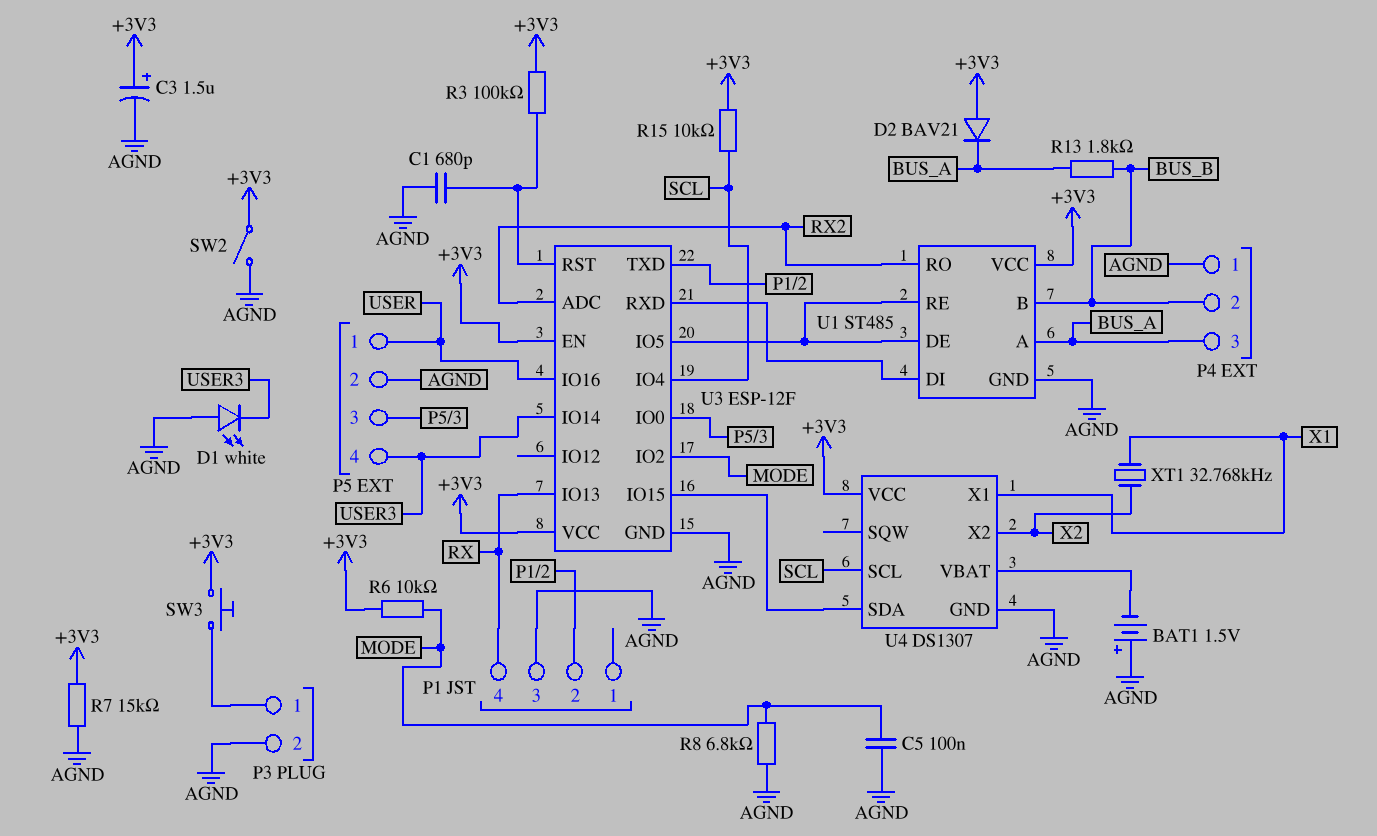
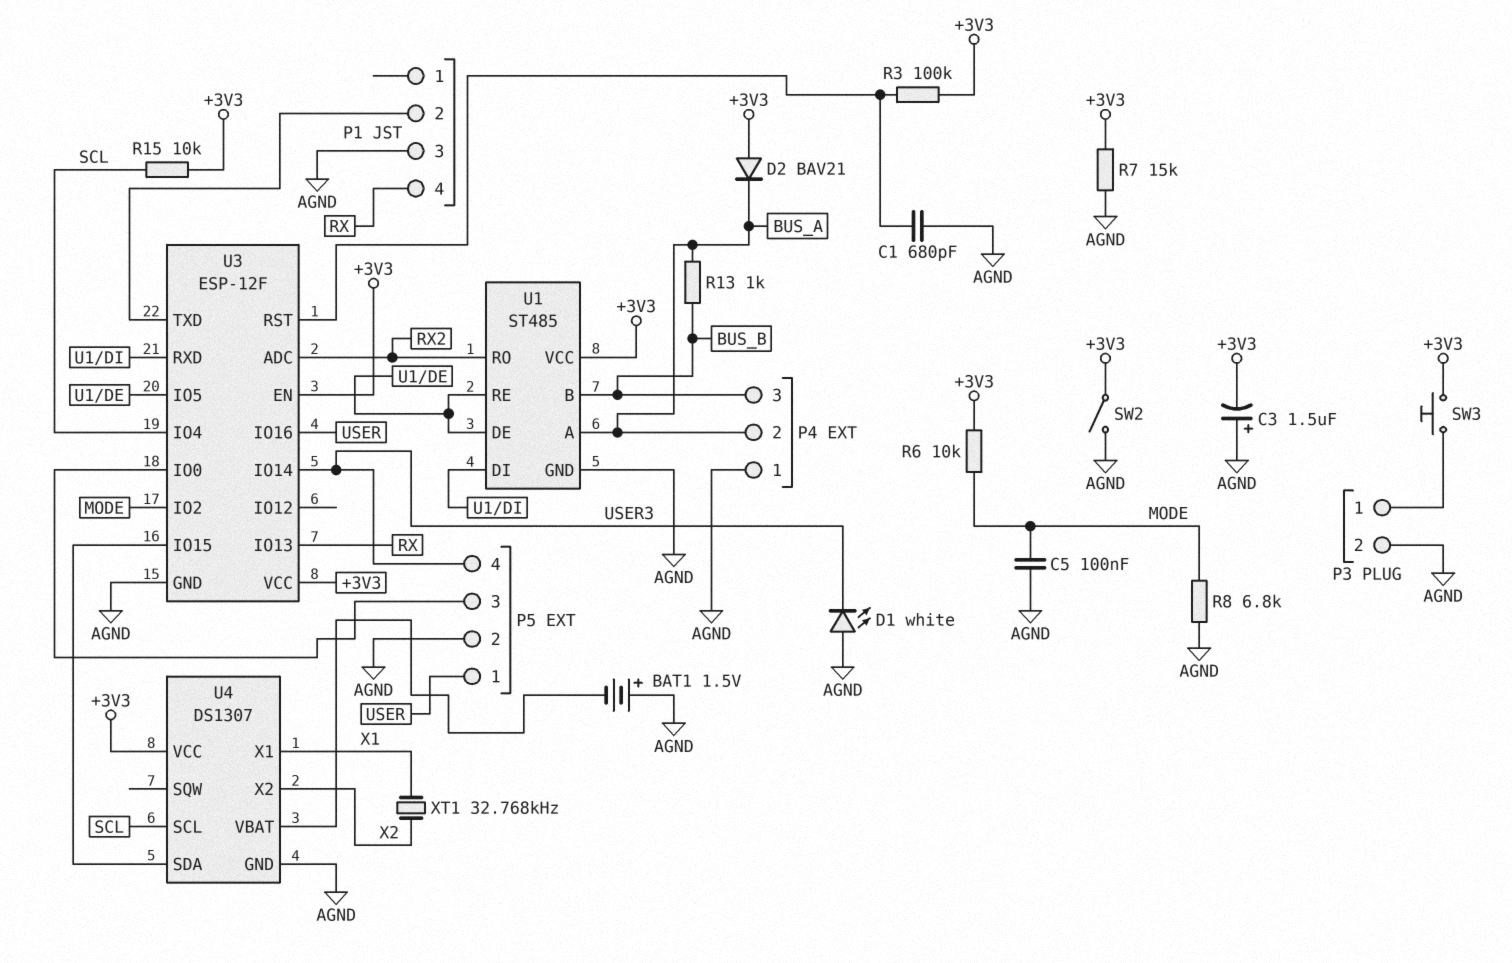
C3: 1.5uF (plus +3V3, minus AGND) -> 1.5uF (plus AGND, minus +3V3)
P4 pin 2: BUS_B -> BUS_A
P4 pin 3: BUS_A -> BUS_B
R13: 1.8k (BUS_A, BUS_B) -> 1k (BUS_A, BUS_B)

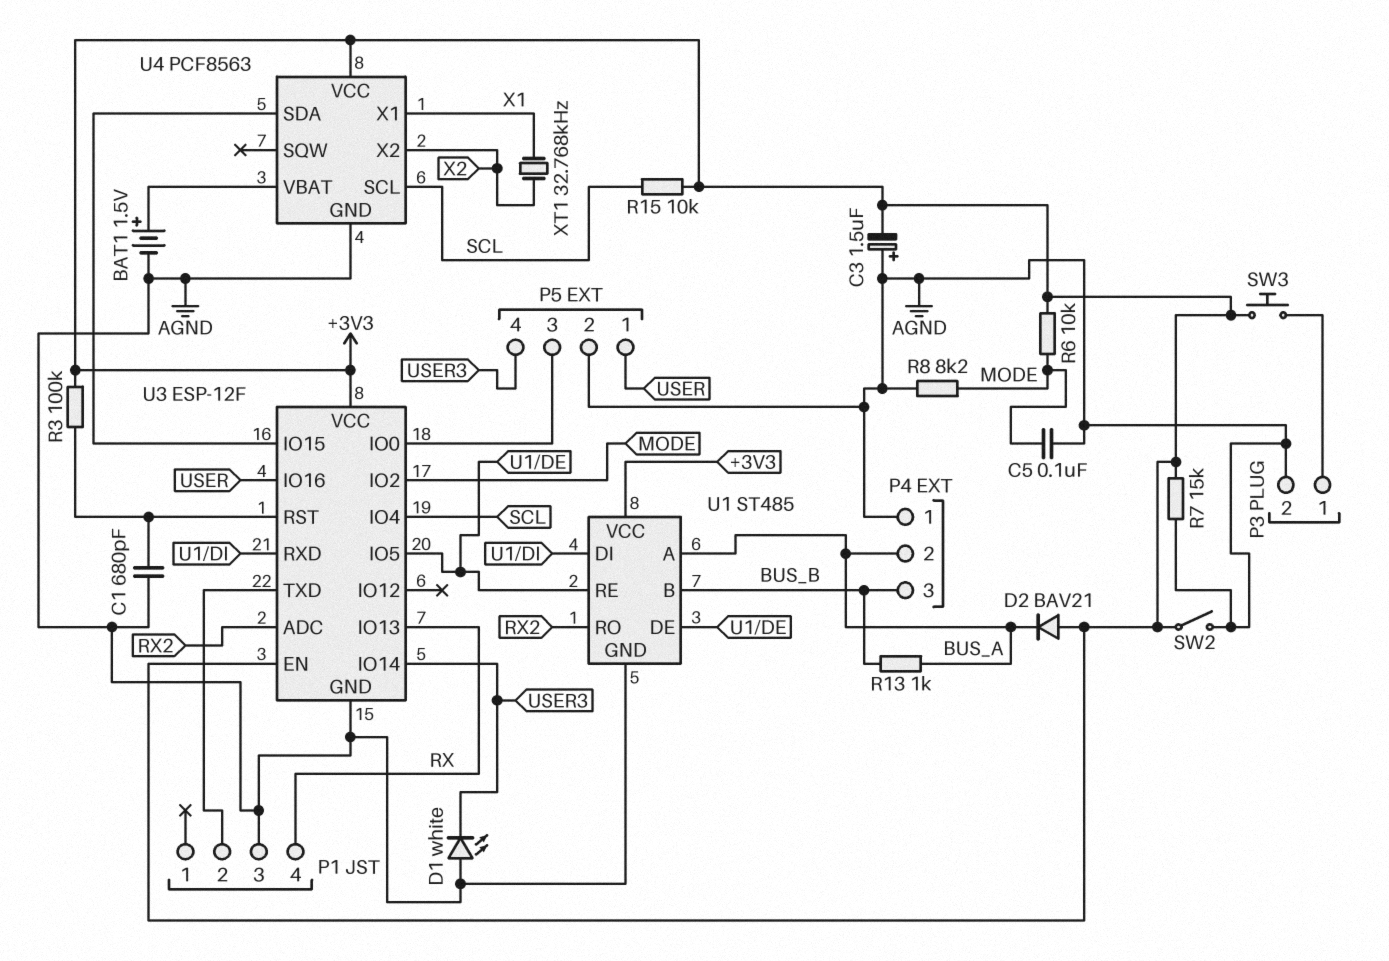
BAT1: 1.5V (plus AGND, minus U4/VBAT) -> 1.5V (plus U4/VBAT, minus AGND)
R8: 6.8k (AGND, MODE) -> 8.2k (AGND, MODE)
U4: DS1307 -> PCF8563

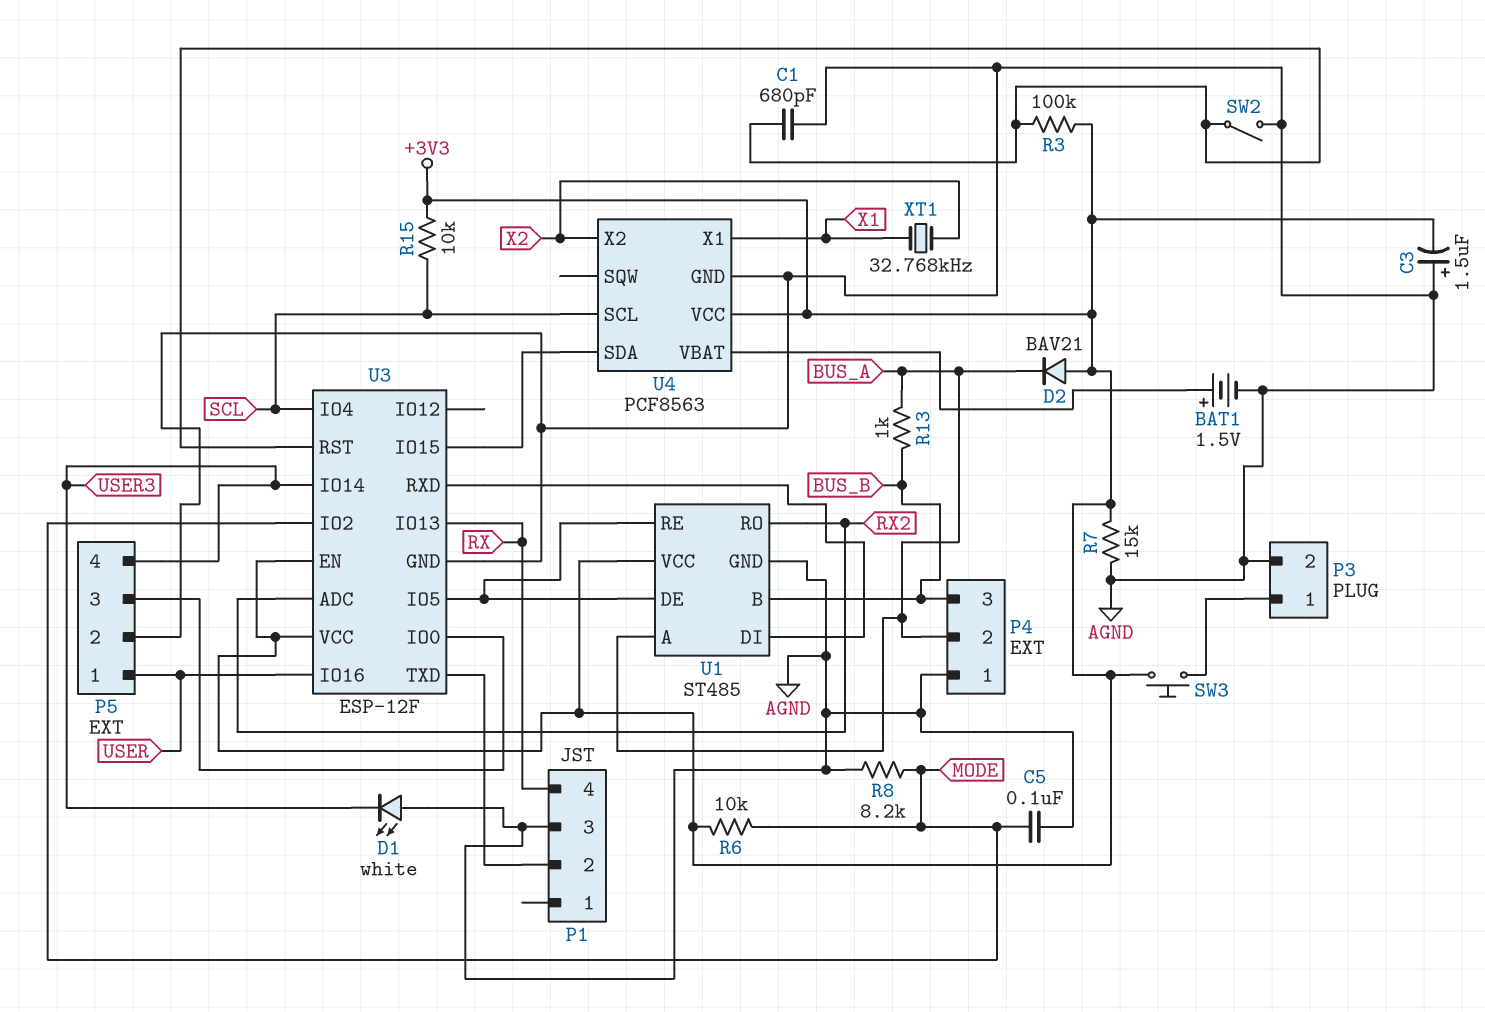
SW2: switch (+3V3, AGND) -> switch (AGND, U3/RST)

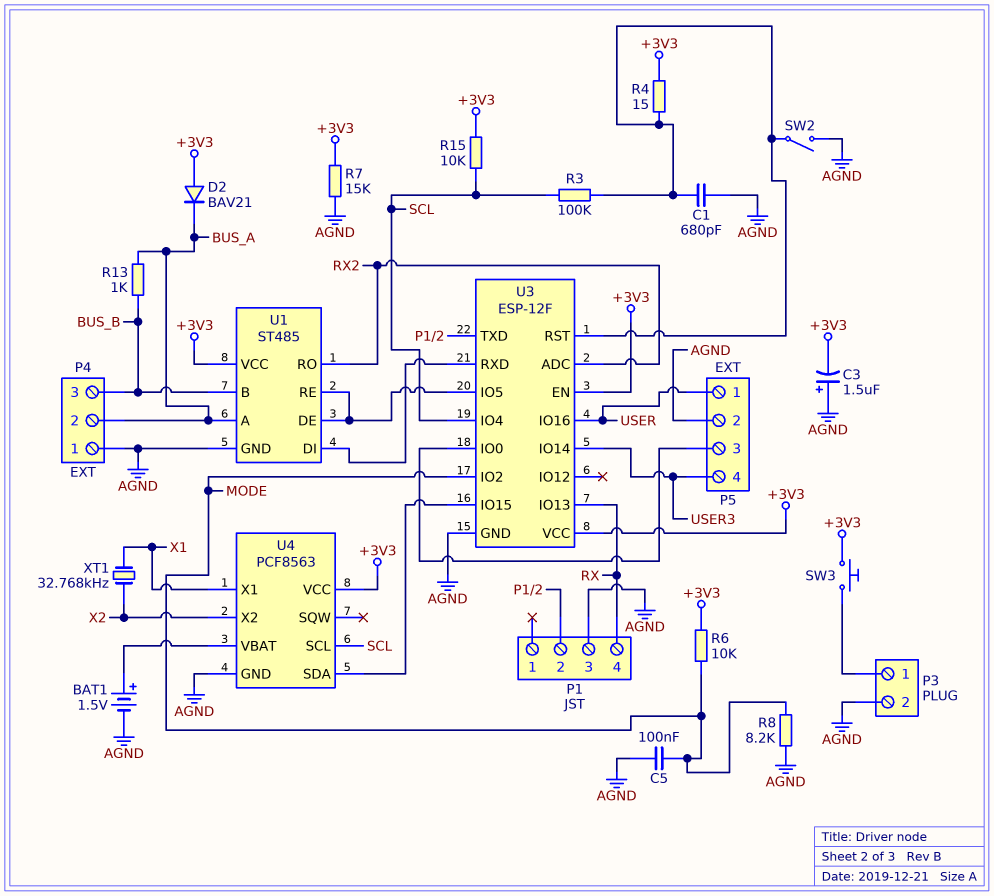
D1: LED white (A AGND, K USER3) -> none
R3: 100k (+3V3, U3/RST) -> 100k (SCL, U3/RST)
R4: none -> 15 (+3V3, U3/RST)

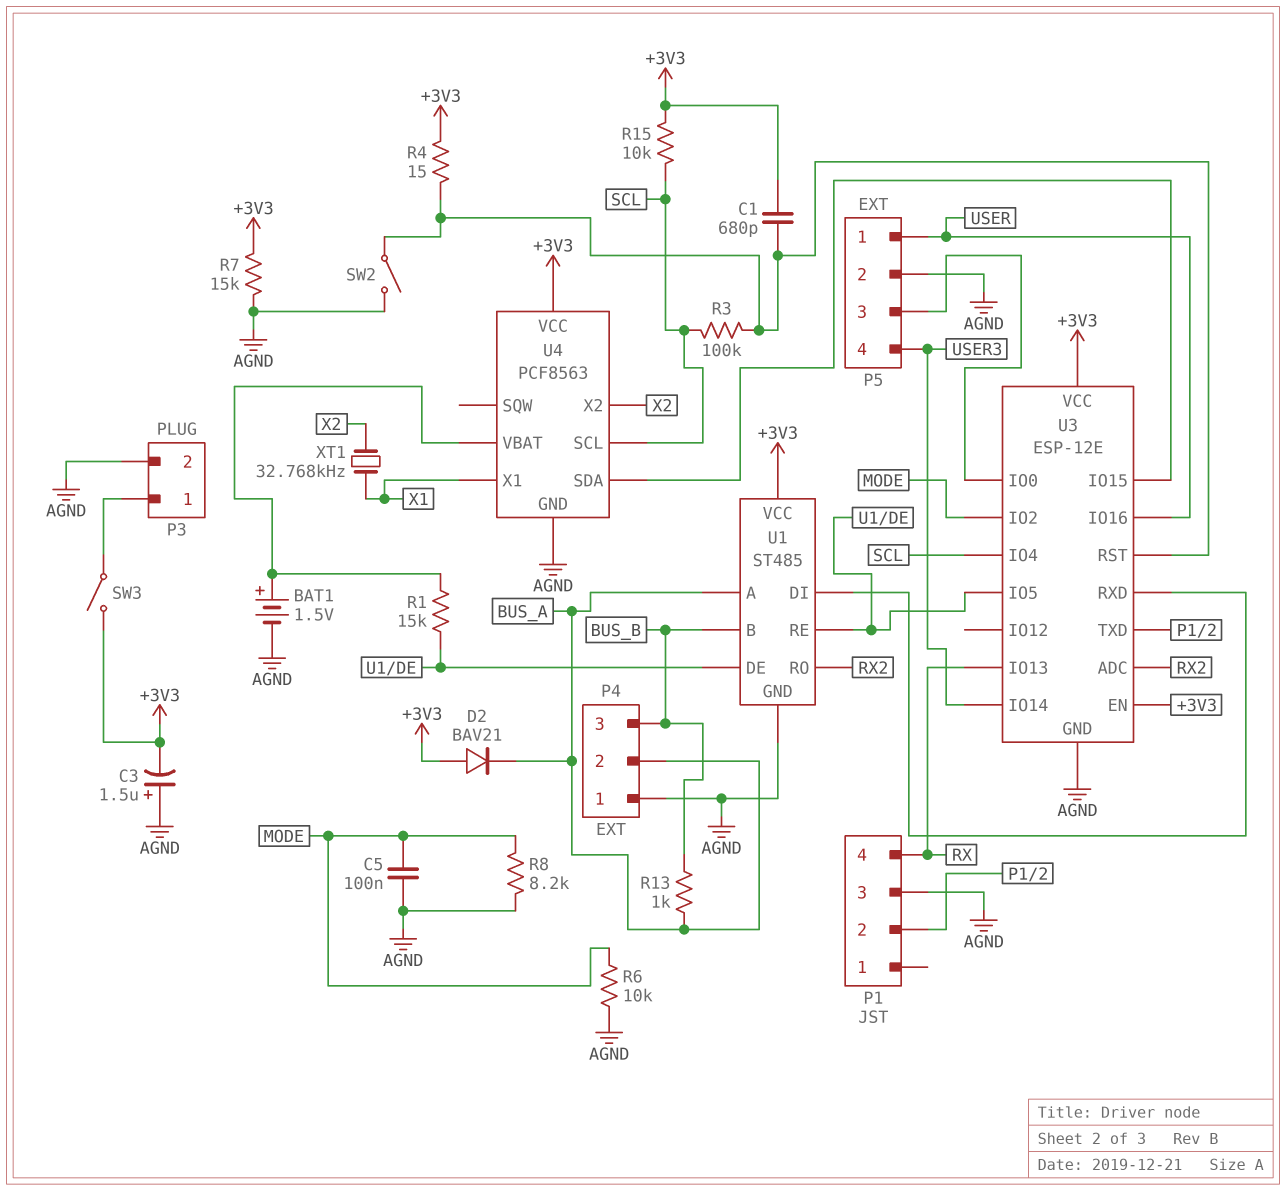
C1: 680pF (AGND, U3/RST) -> 680pF (+3V3, U3/RST)
R1: none -> 15k (U1/DE, U4/VBAT)
R6: 10k (+3V3, MODE) -> 10k (AGND, MODE)
SW3: button (+3V3, P3/1) -> switch (+3V3, P3/1)
U3: ESP-12F -> ESP-12E

